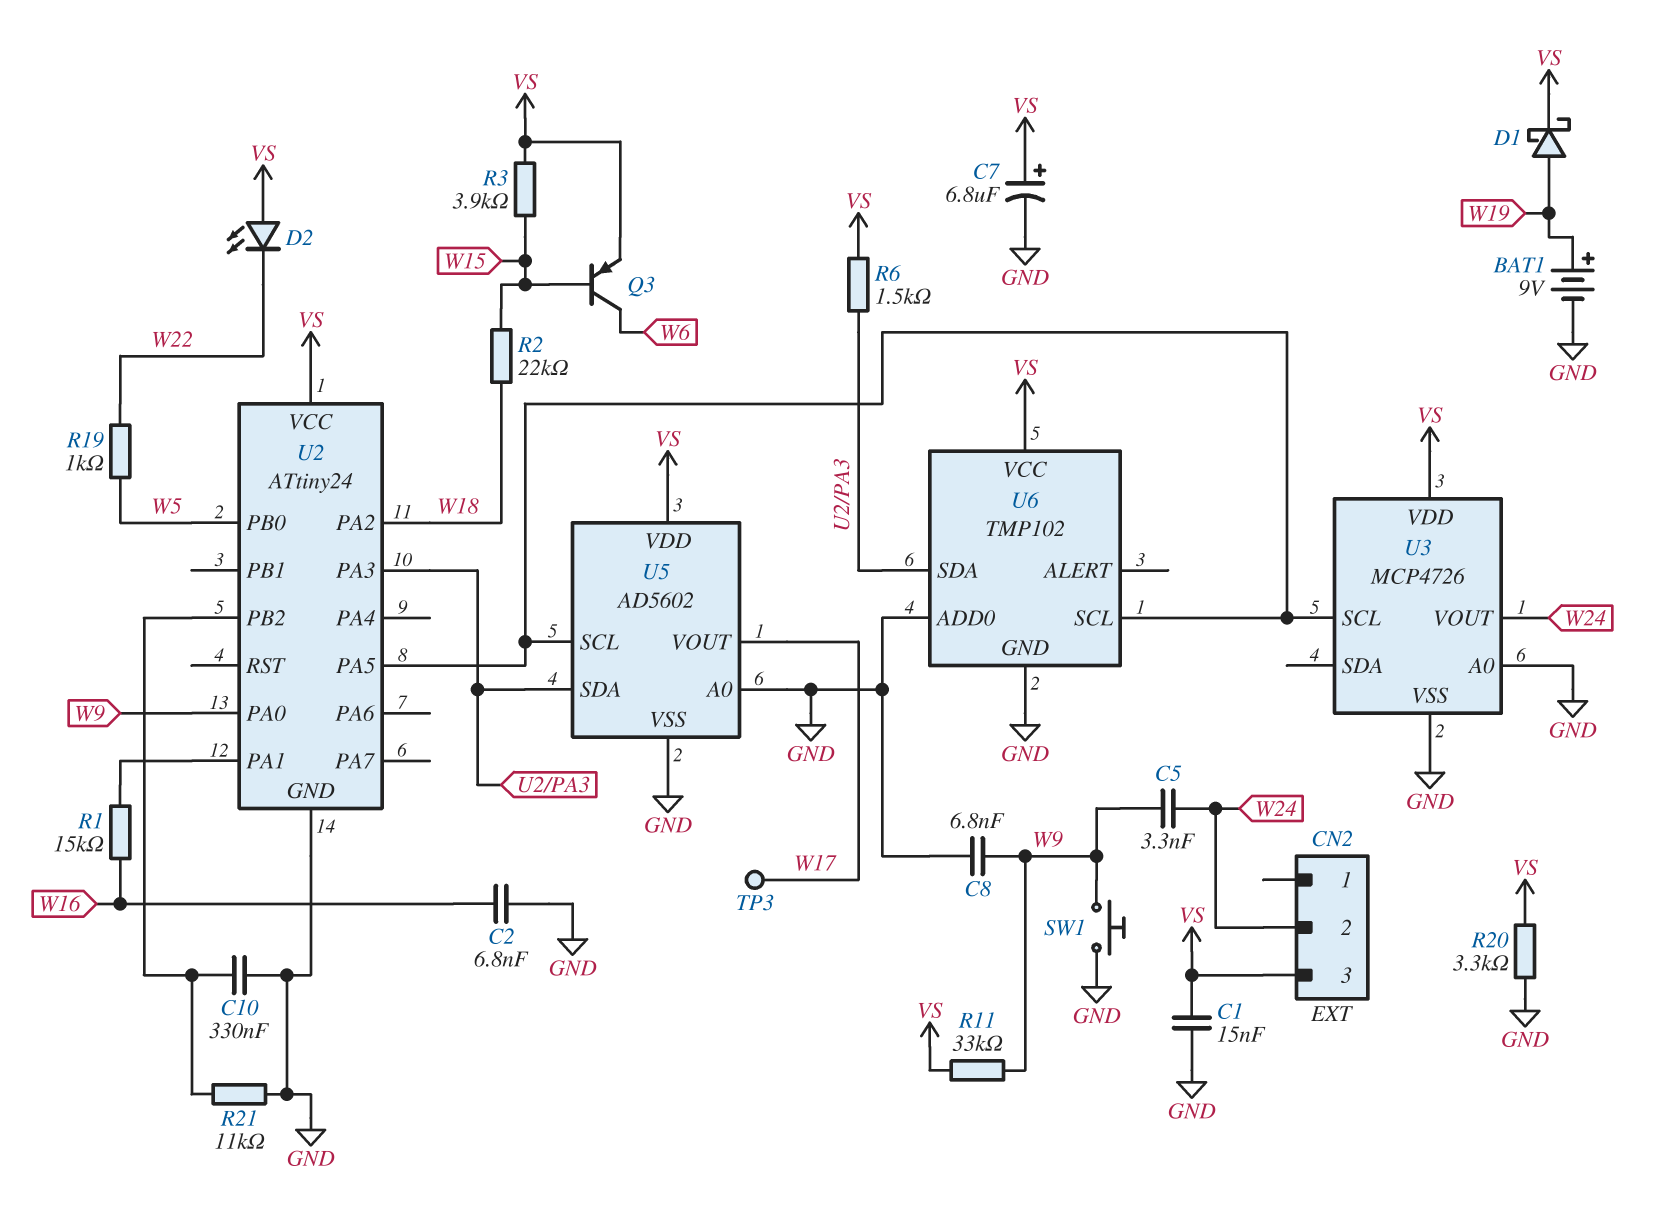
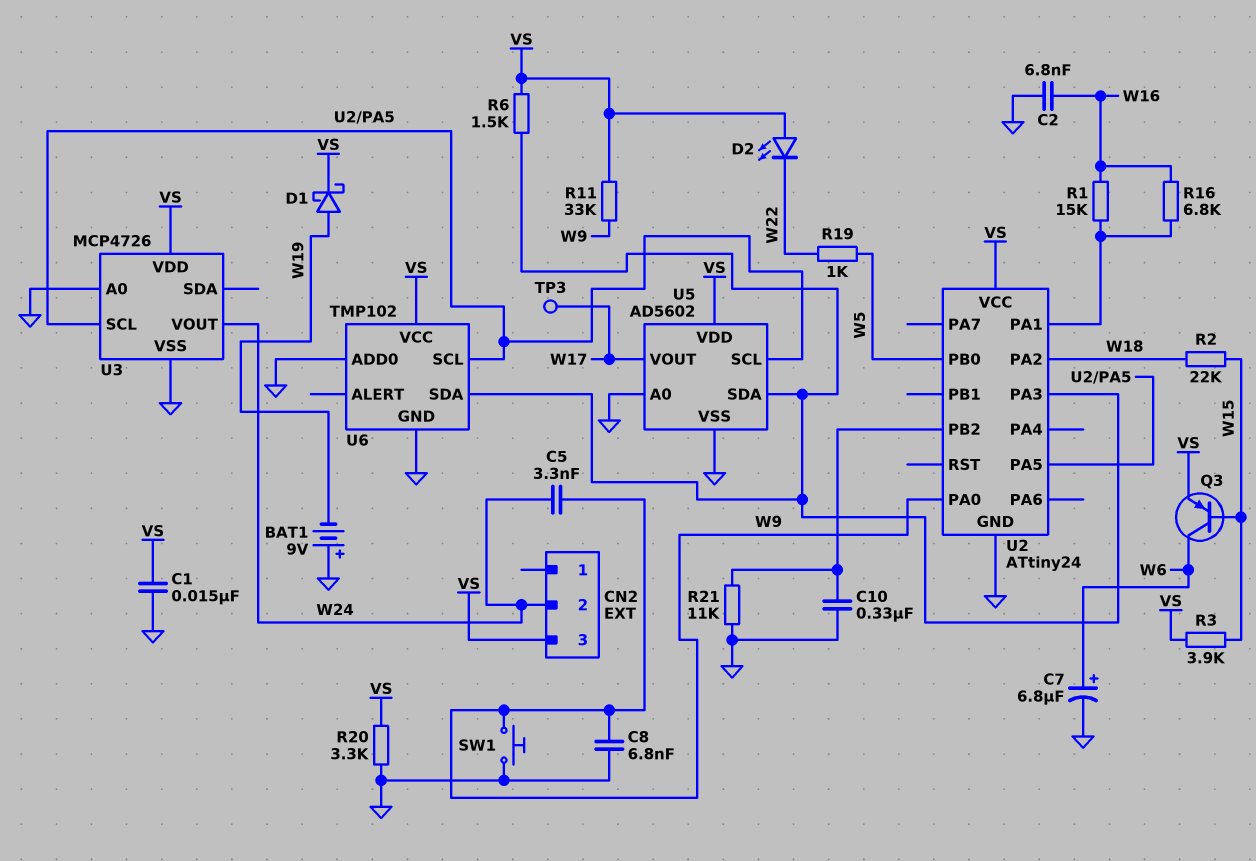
BAT1: 9V (plus W19, minus GND) -> 9V (plus GND, minus W19)
C7: 6.8uF (plus VS, minus GND) -> 6.8uF (plus W6, minus GND)
R16: none -> 6.8k (U2/PA1, W16)

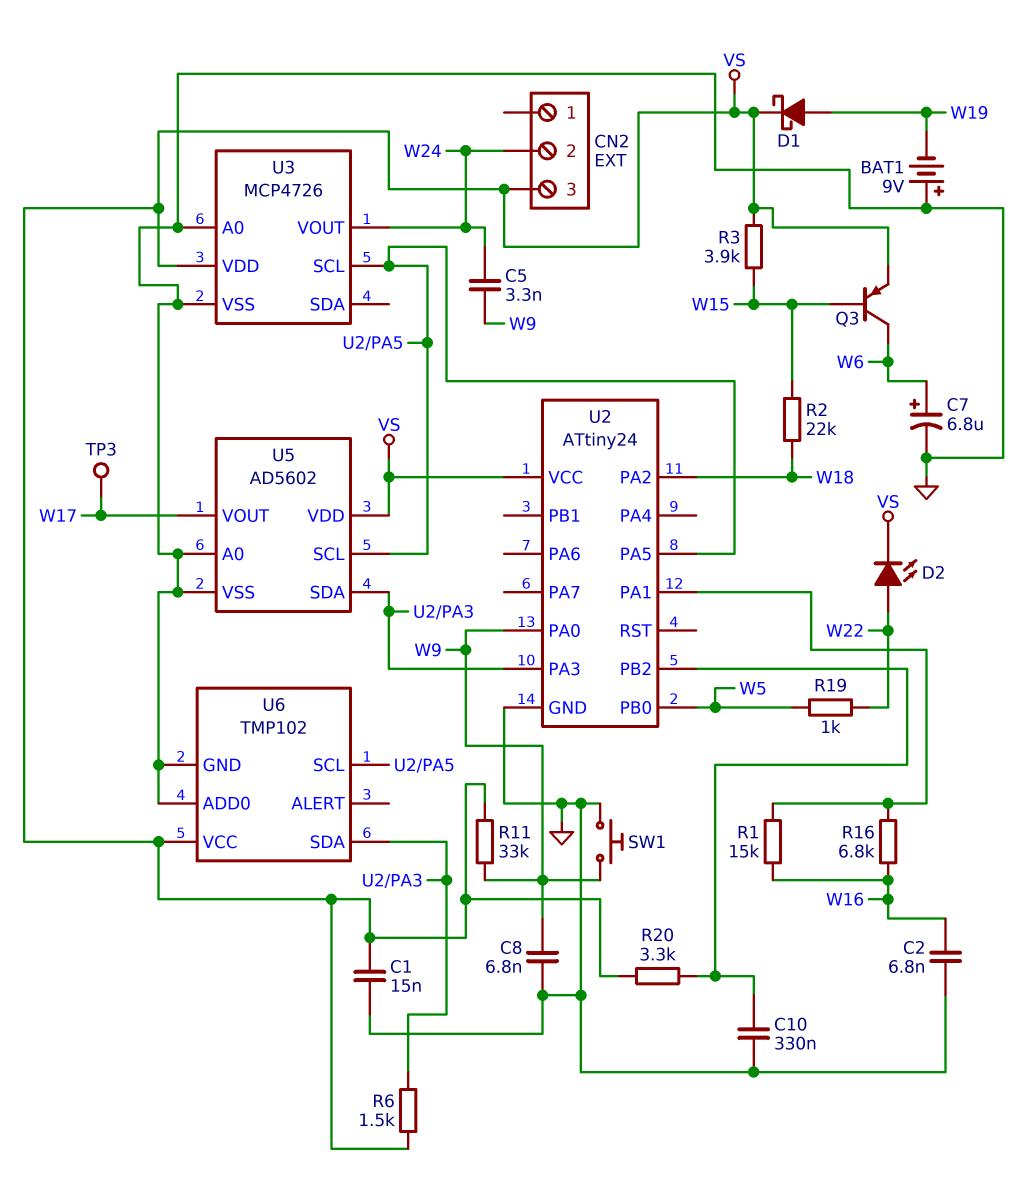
D2: LED (A VS, K W22) -> LED (A W22, K VS)
R20: 3.3k (GND, VS) -> 3.3k (U2/PB2, VS)
R21: 11k (GND, U2/PB2) -> none

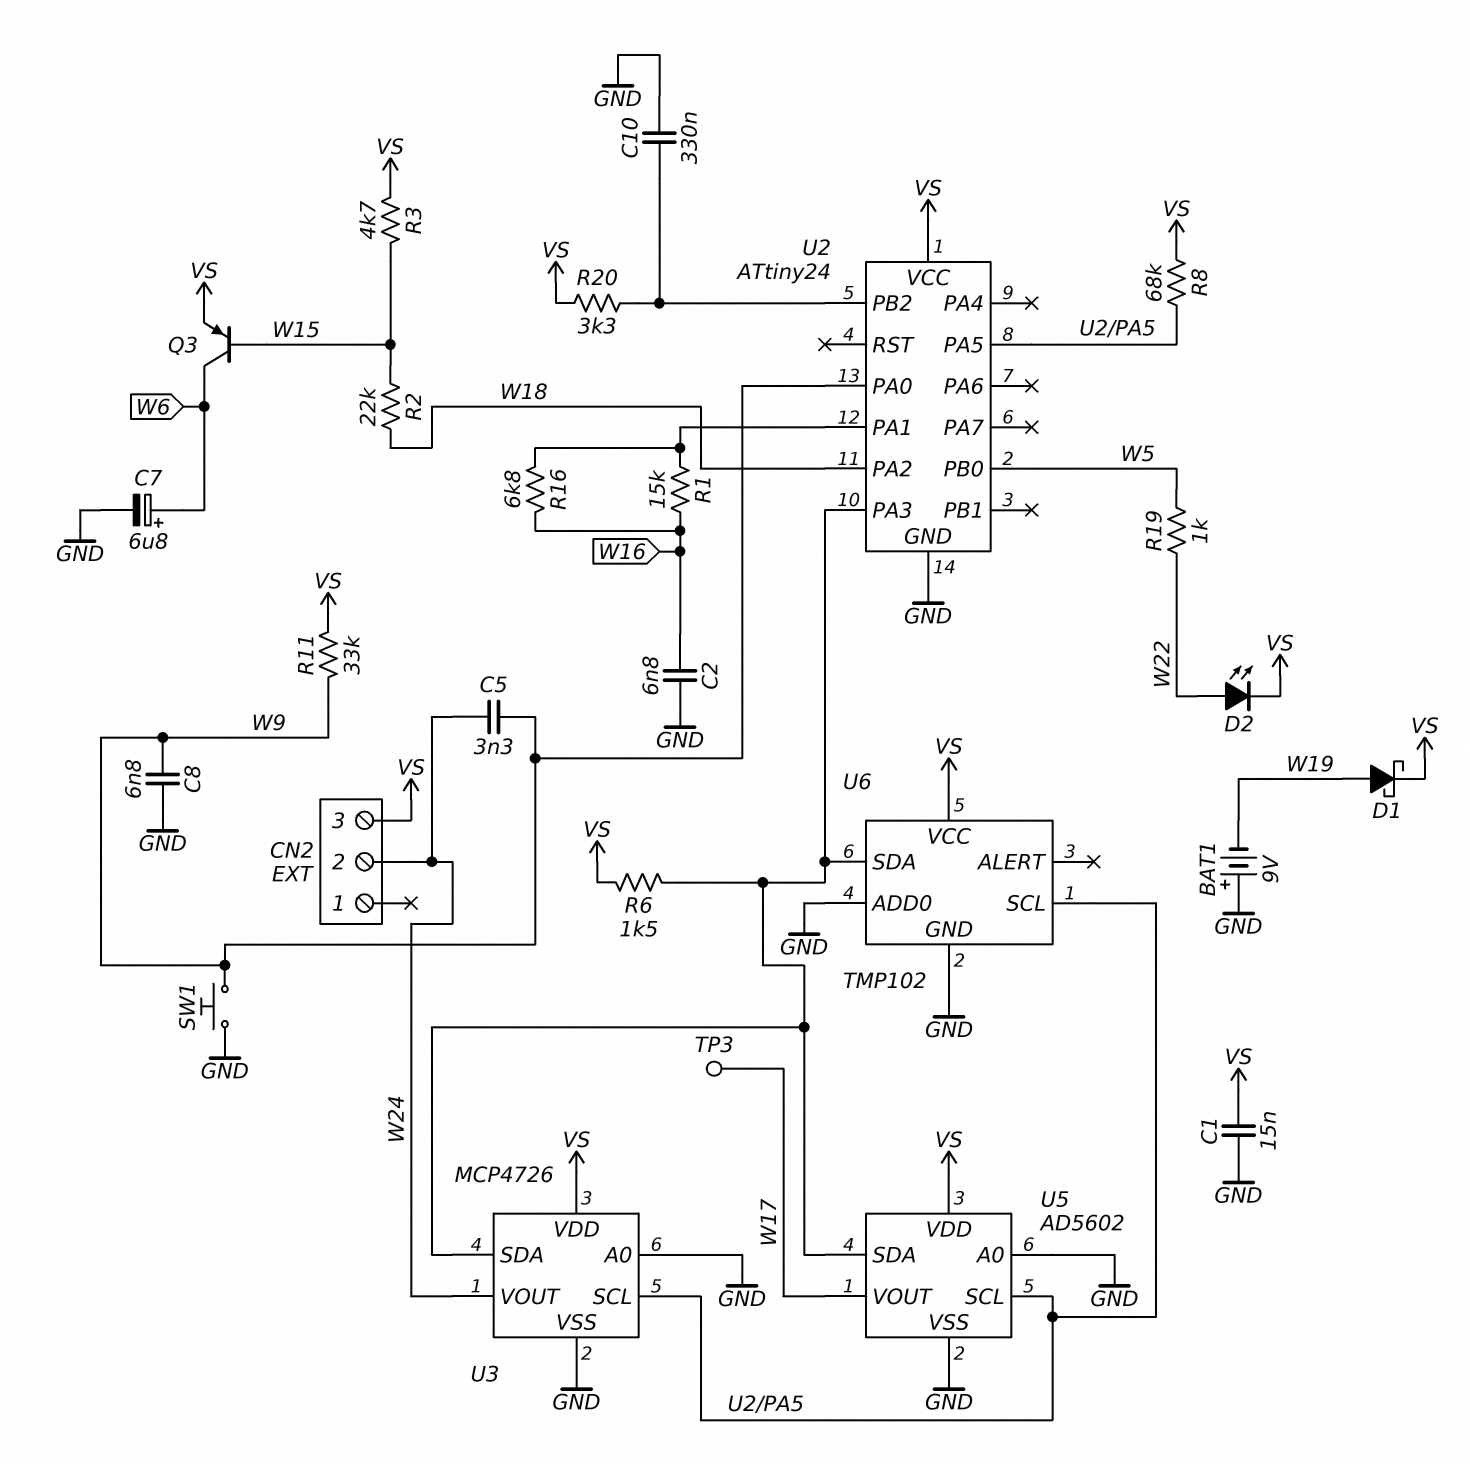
R3: 3.9k (VS, W15) -> 4.7k (VS, W15)
R8: none -> 68k (U2/PA5, VS)
U3 pin SDA: none -> U2/PA3

